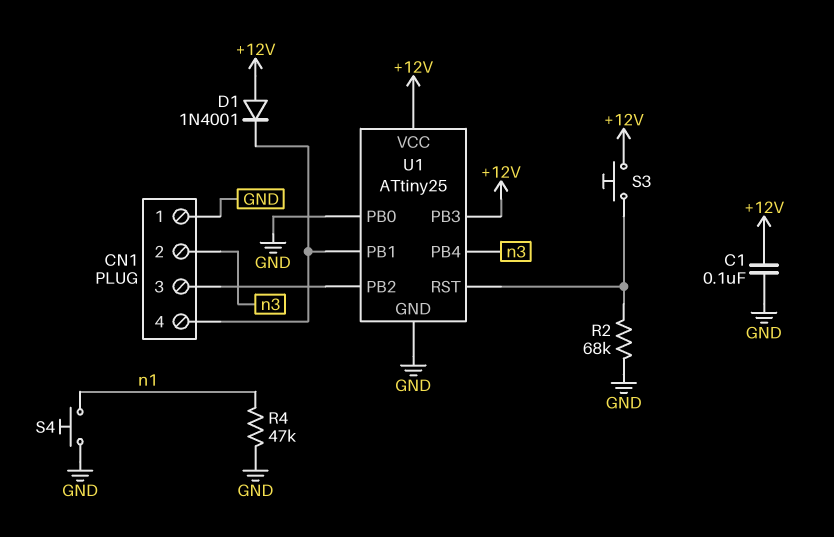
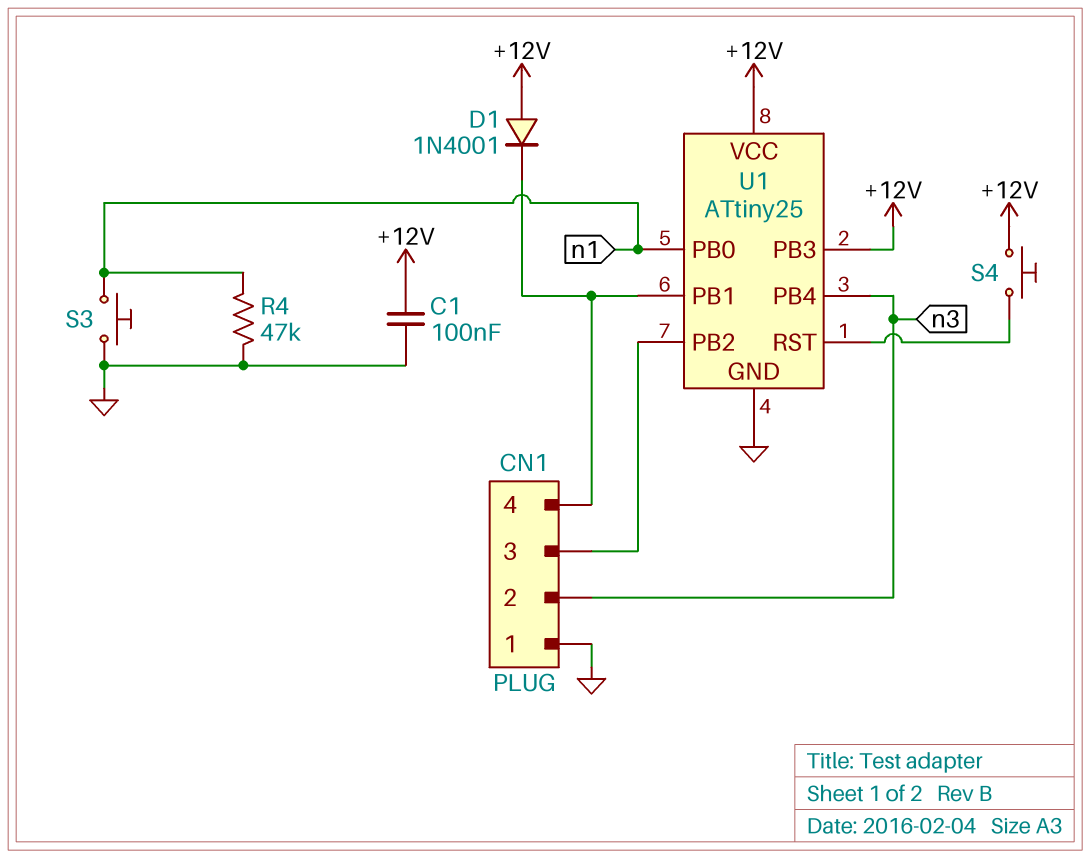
R2: 68k (GND, U1/RST) -> none
S3: button (+12V, U1/RST) -> button (GND, n1)
S4: button (GND, n1) -> button (+12V, U1/RST)
U1 pin PB0: GND -> n1

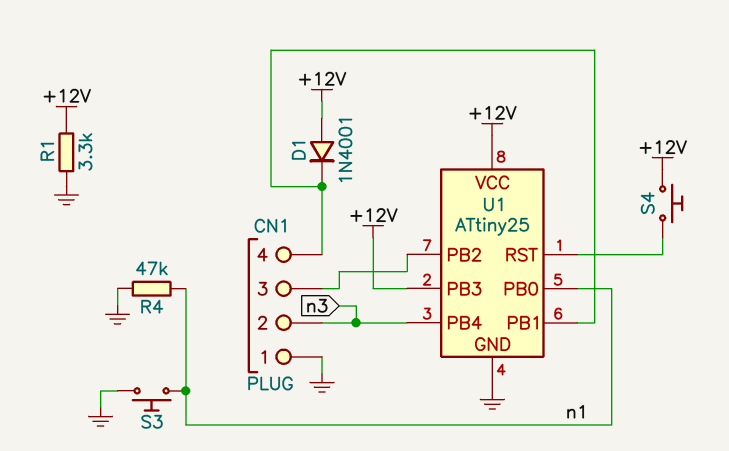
C1: 100nF (+12V, GND) -> none
R1: none -> 3.3k (+12V, GND)

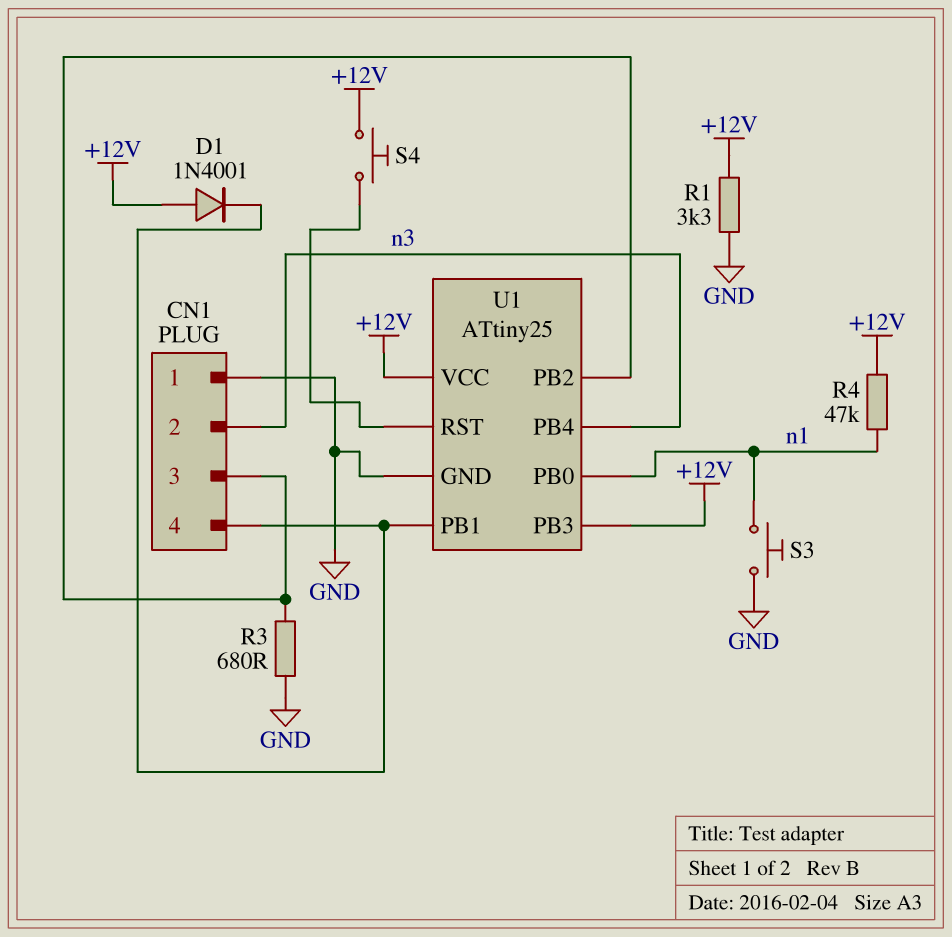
R3: none -> 680 (CN1/3, GND)
R4: 47k (GND, n1) -> 47k (+12V, n1)

